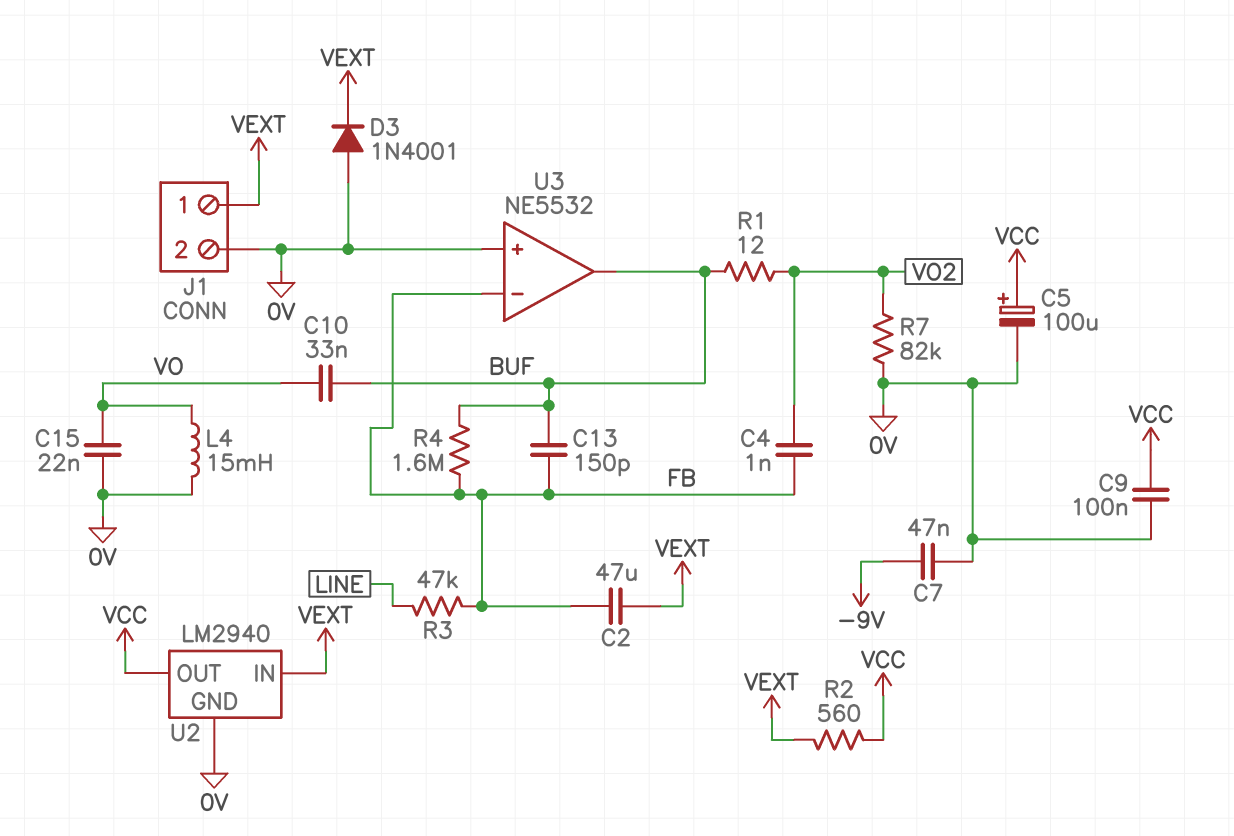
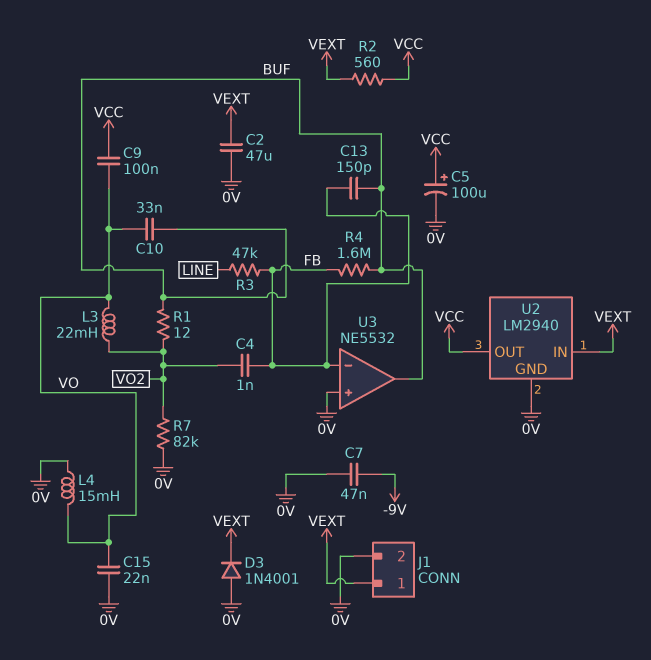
C2: 47uF (FB, VEXT) -> 47uF (0V, VEXT)
C9: 100nF (0V, VCC) -> 100nF (VCC, VO)
L3: none -> 22mH (VO, VO2)

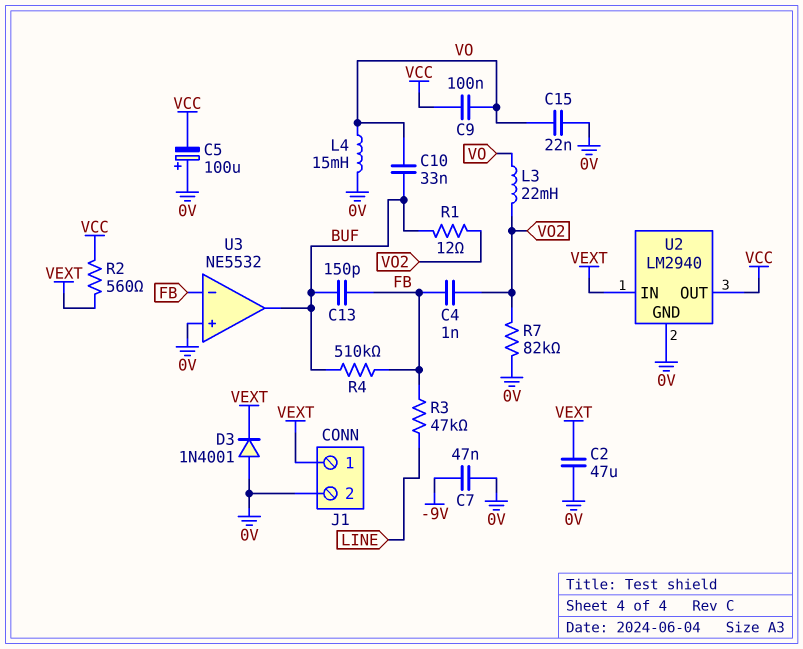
C5: 100uF (plus VCC, minus 0V) -> 100uF (plus 0V, minus VCC)
R4: 1.6M (BUF, FB) -> 510k (BUF, FB)

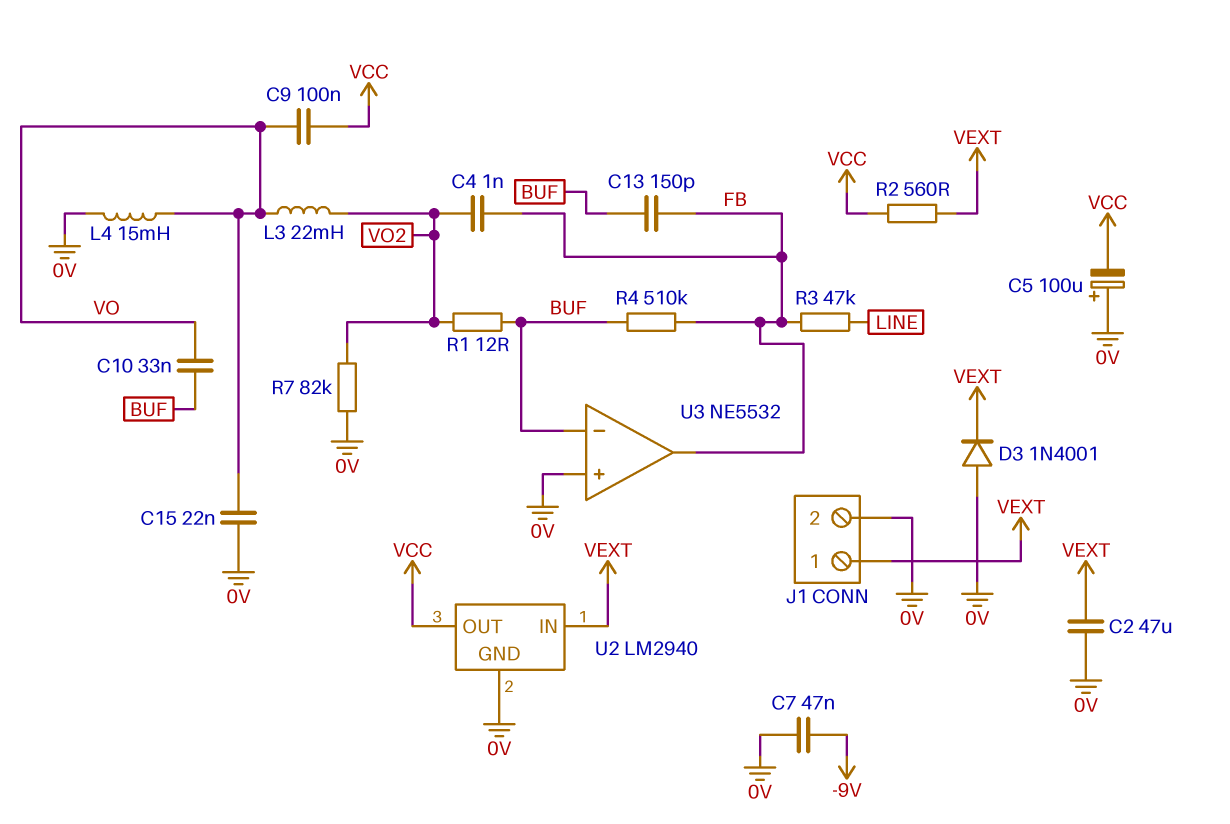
U3 pin in-: FB -> BUF
U3 pin out: BUF -> FB

